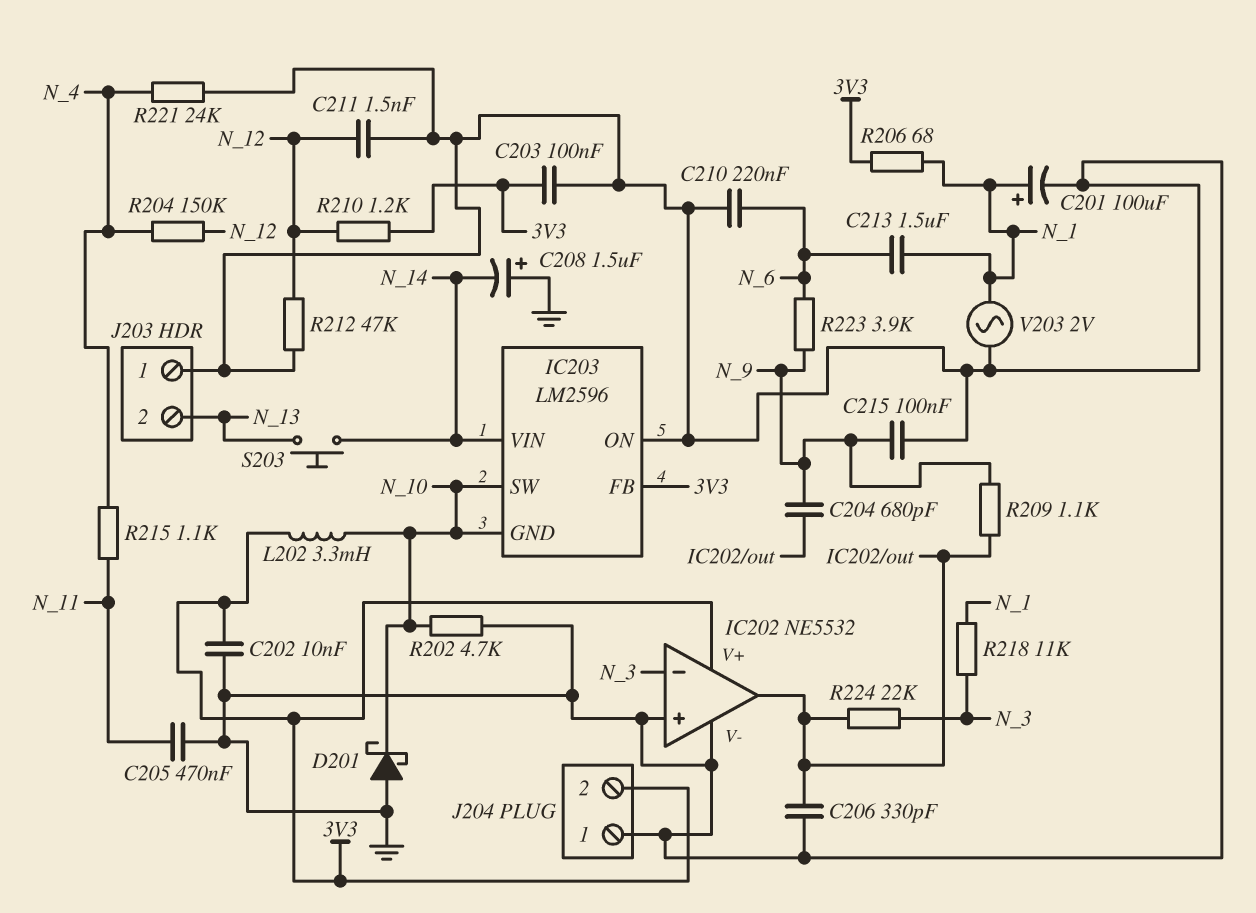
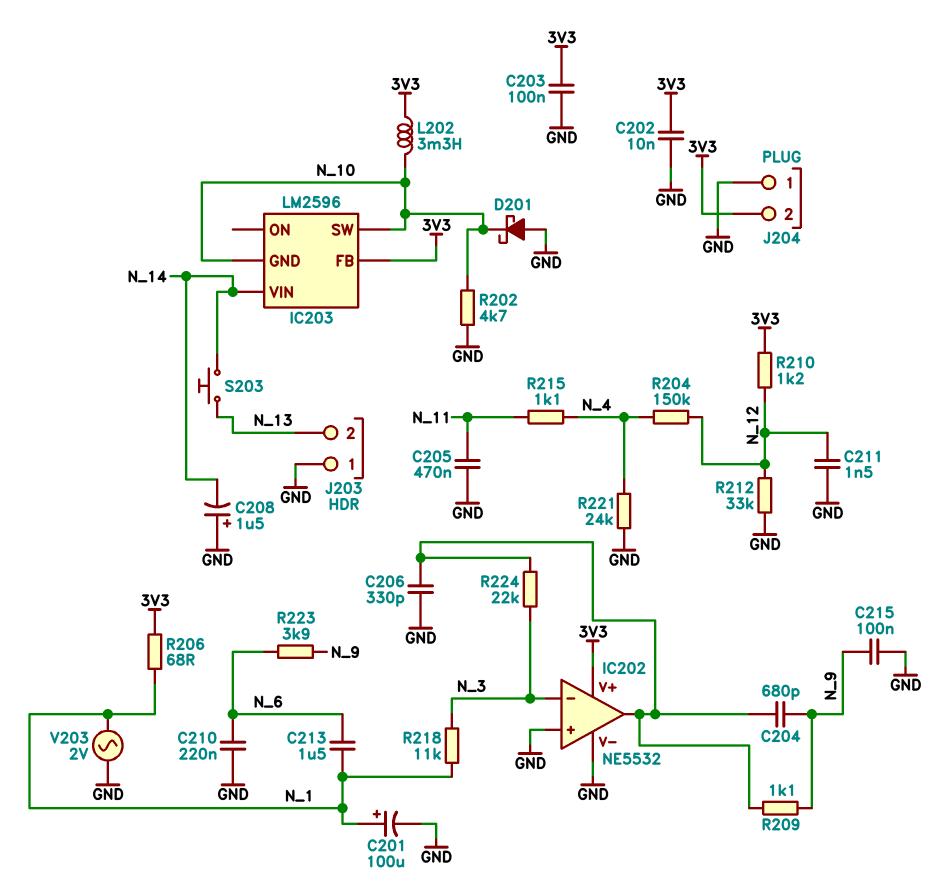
IC203 pin ON: GND -> none
R212: 47k (GND, N_12) -> 33k (GND, N_12)

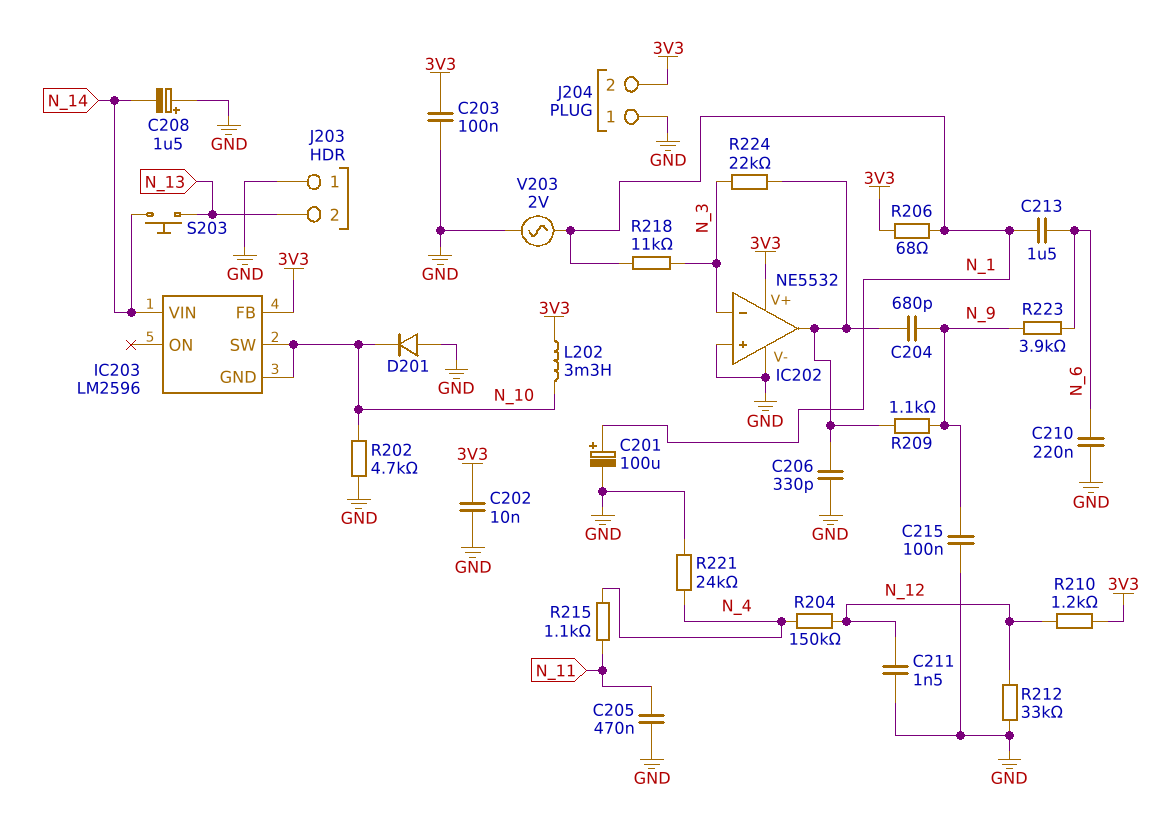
D201: schottky (A GND, K N_10) -> diode (A GND, K N_10)

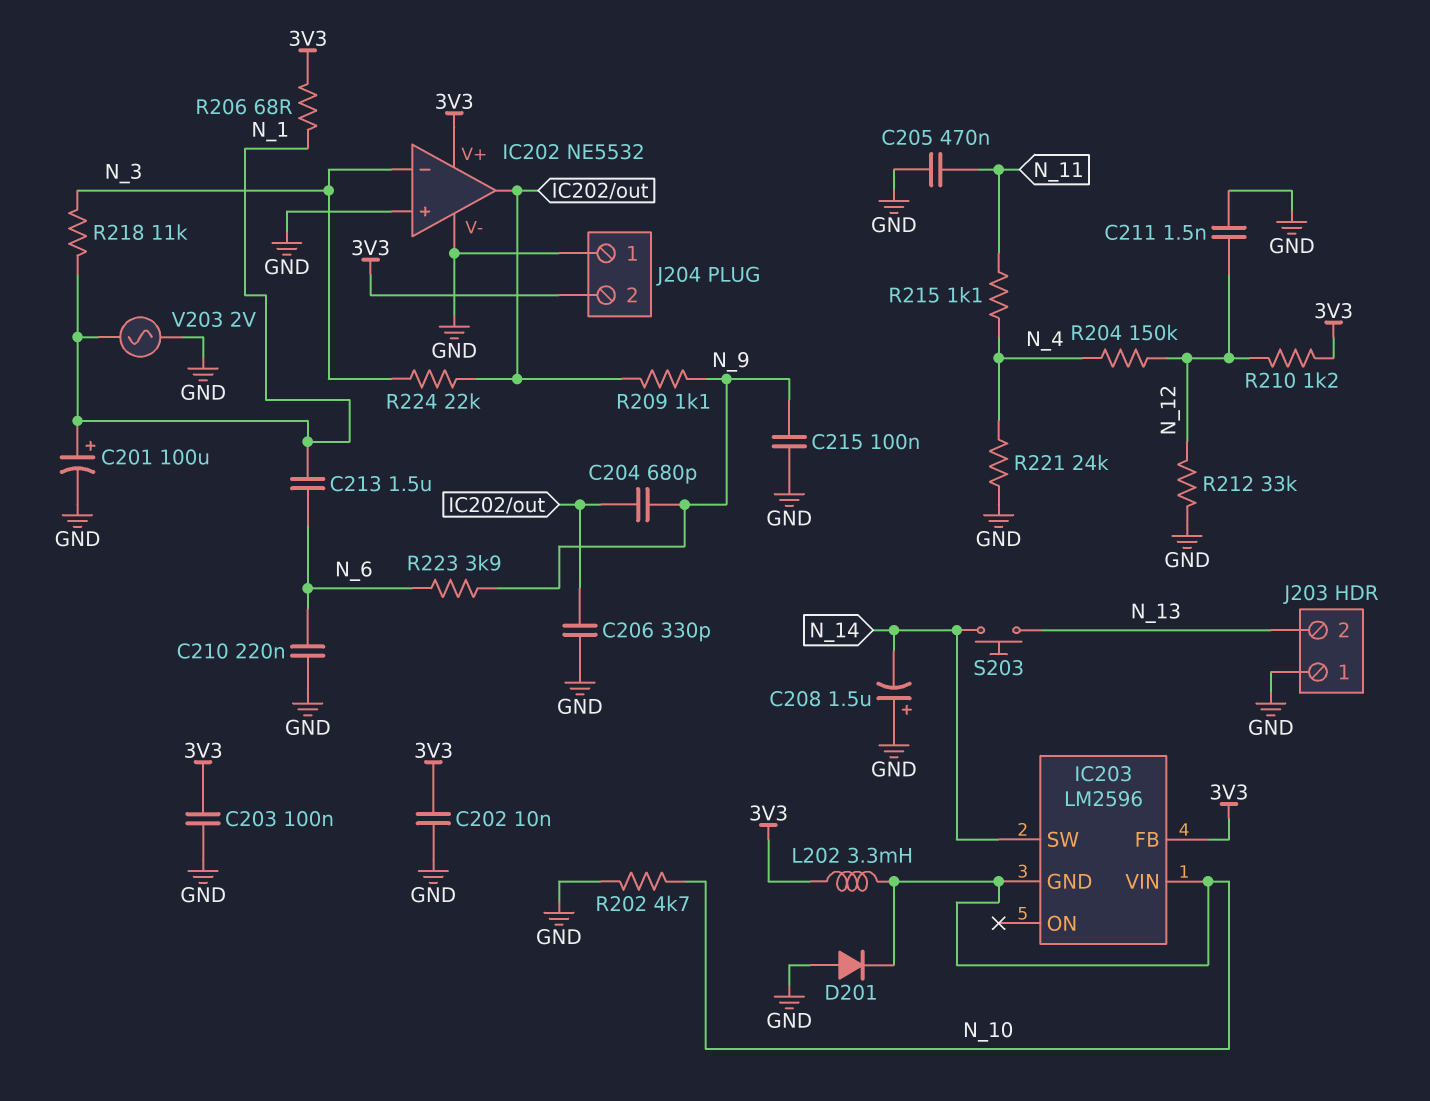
IC203 pin SW: N_10 -> N_14
IC203 pin VIN: N_14 -> N_10

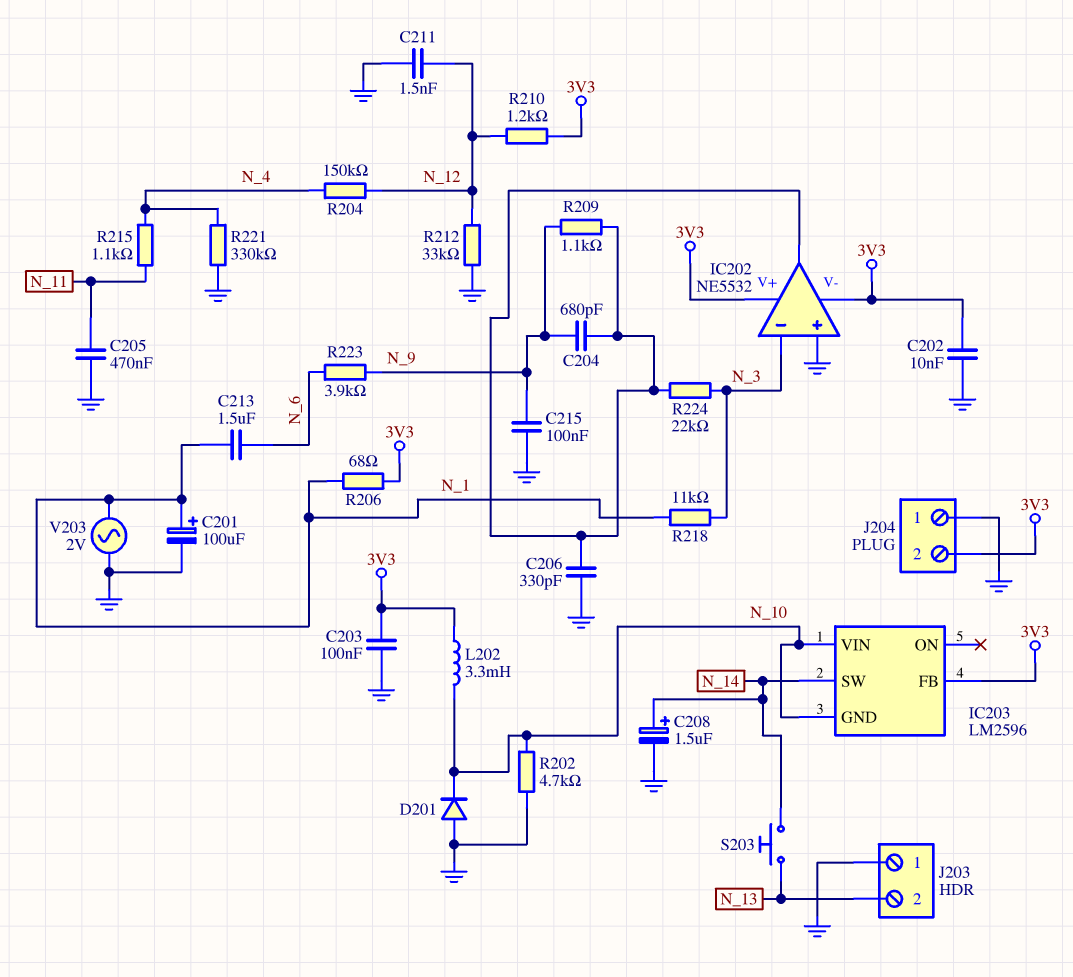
C208: 1.5uF (plus GND, minus N_14) -> 1.5uF (plus N_14, minus GND)
C210: 220nF (GND, N_6) -> none
IC202 pin V-: GND -> 3V3
R221: 24k (GND, N_4) -> 330k (GND, N_4)

